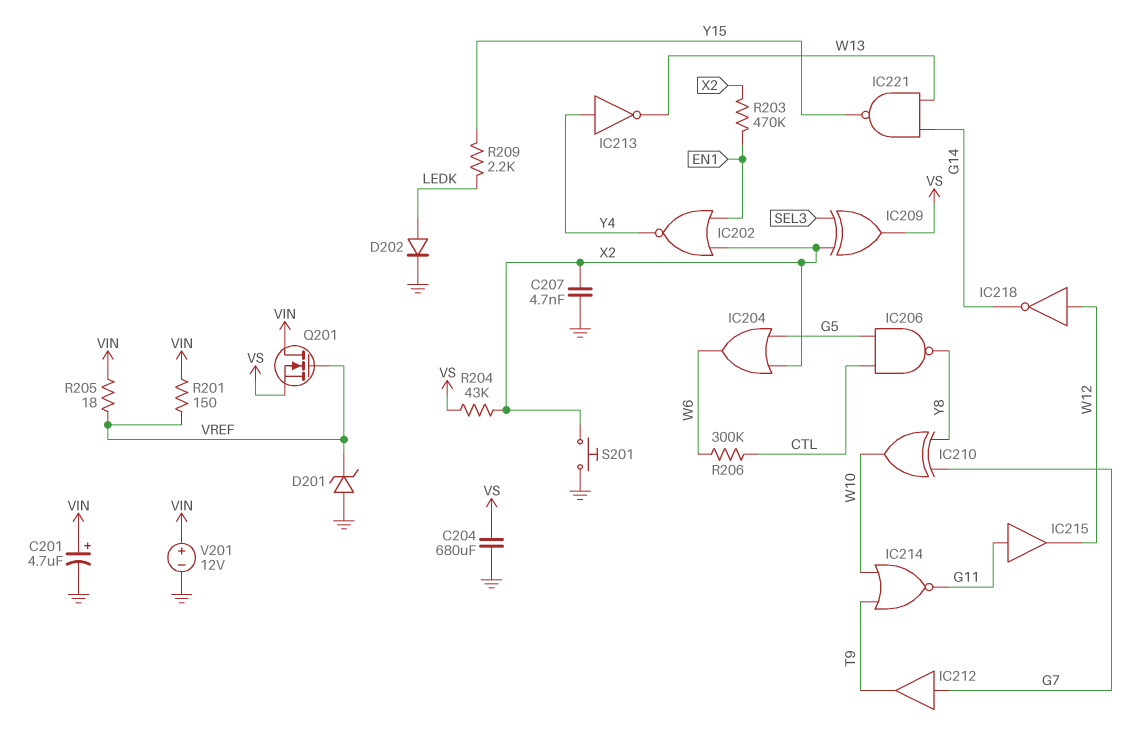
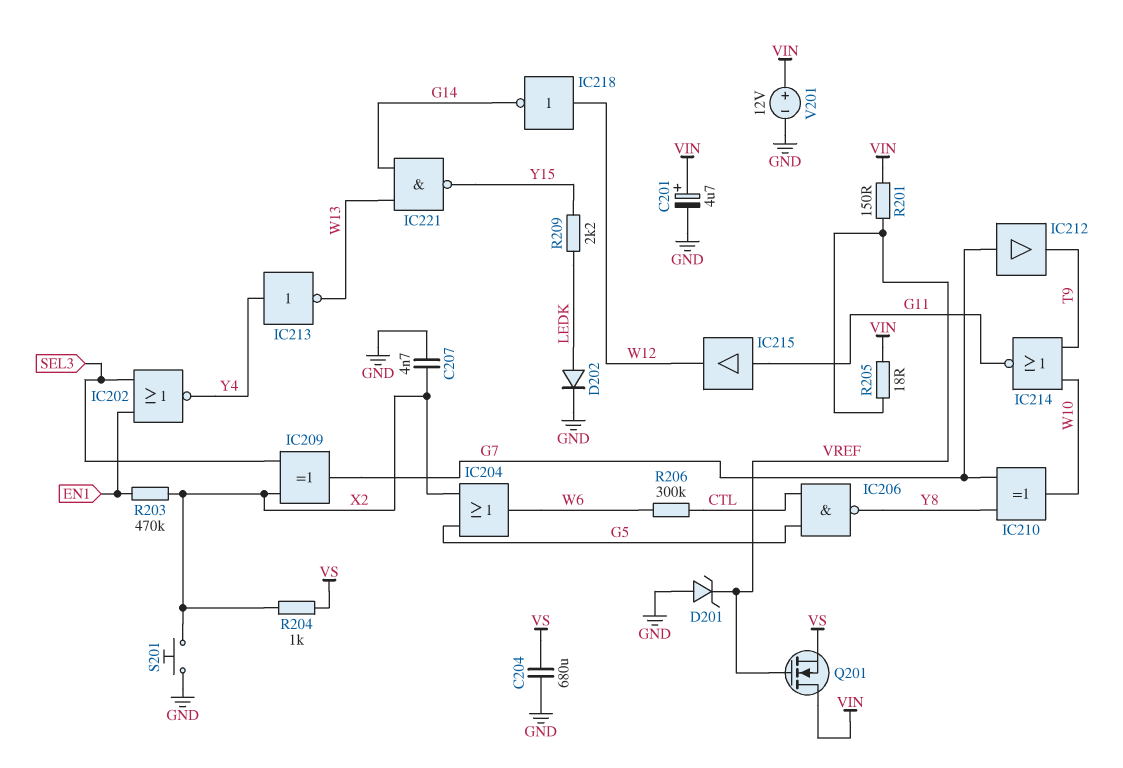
IC202: NOR (in EN1, in X2, out Y4) -> NOR (in EN1, in SEL3, out Y4)
IC209: XOR (in SEL3, in X2, out VS) -> XOR (in SEL3, in X2, out G7)
R204: 43k (VS, X2) -> 1k (VS, X2)

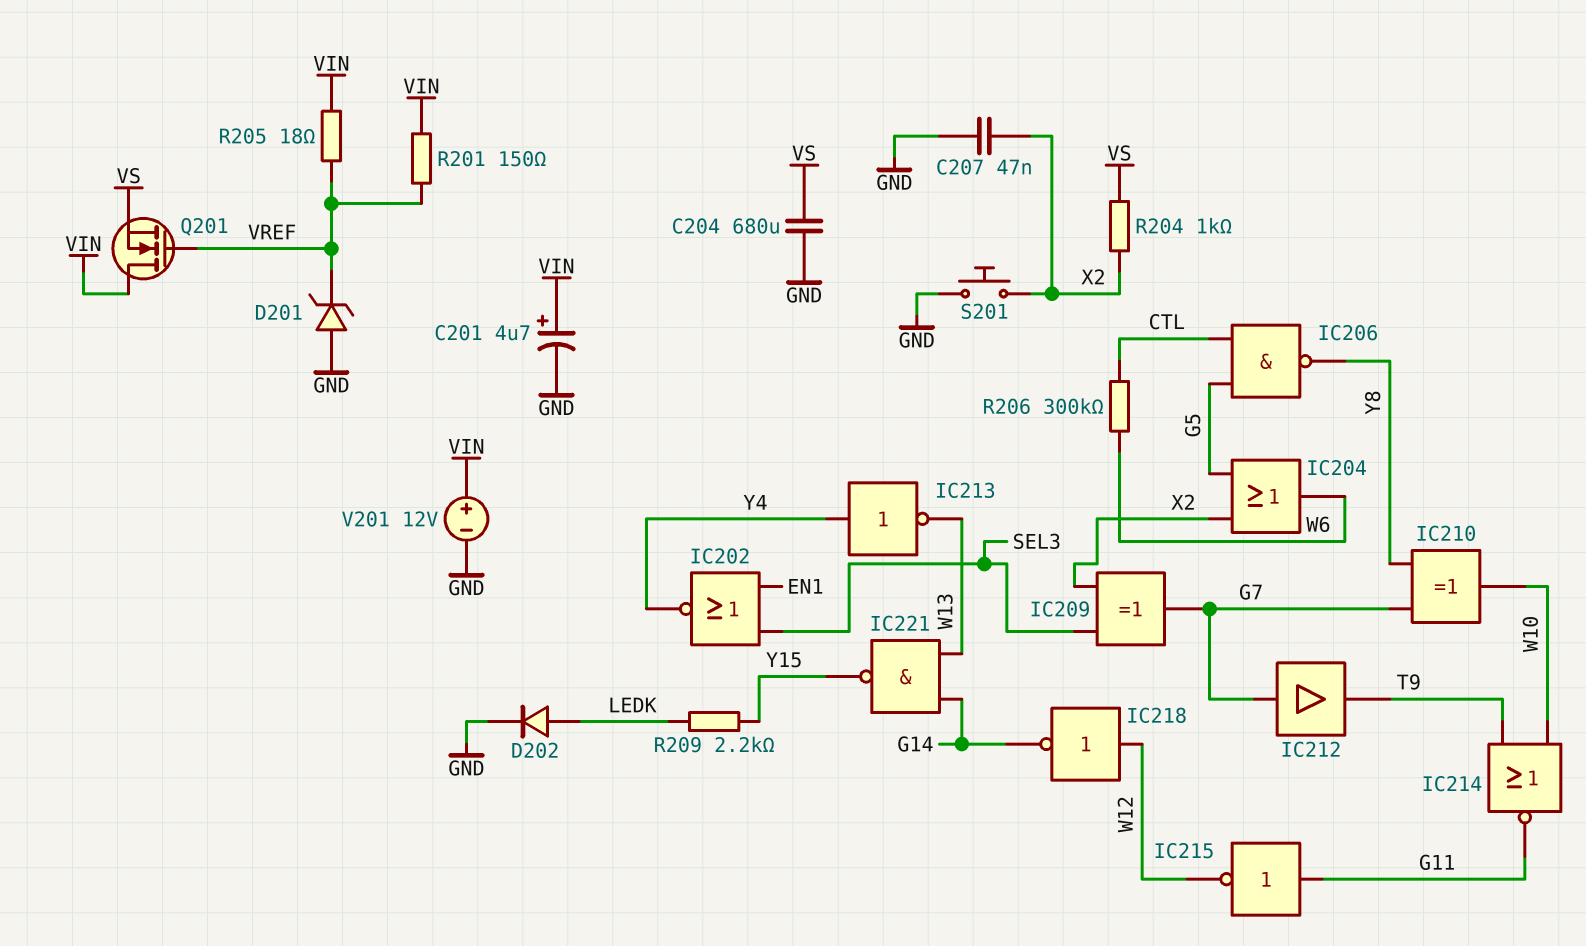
C207: 4.7nF (GND, X2) -> 47nF (GND, X2)
IC215: buffer (in G11, out W12) -> NOT (in G11, out W12)
R203: 470k (EN1, X2) -> none

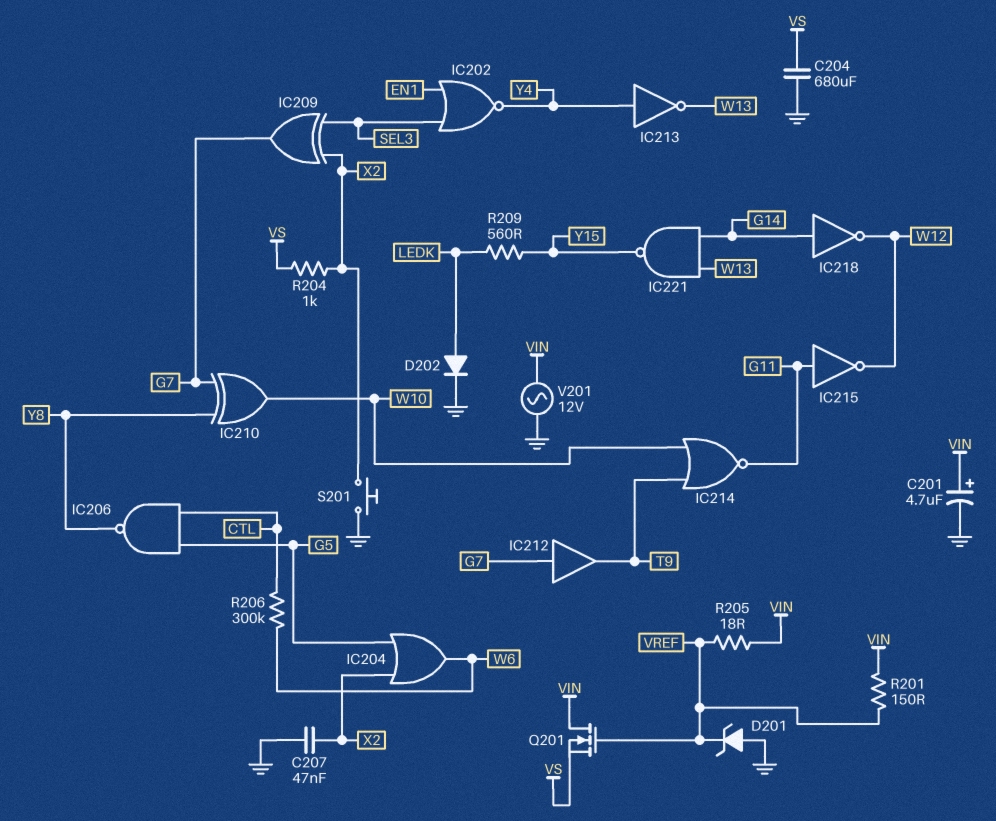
IC218: NOT (in W12, out G14) -> NOT (in G14, out W12)
R209: 2.2k (LEDK, Y15) -> 560 (LEDK, Y15)
V201: 12V (plus VIN, minus GND) -> AC 12V (GND, VIN)

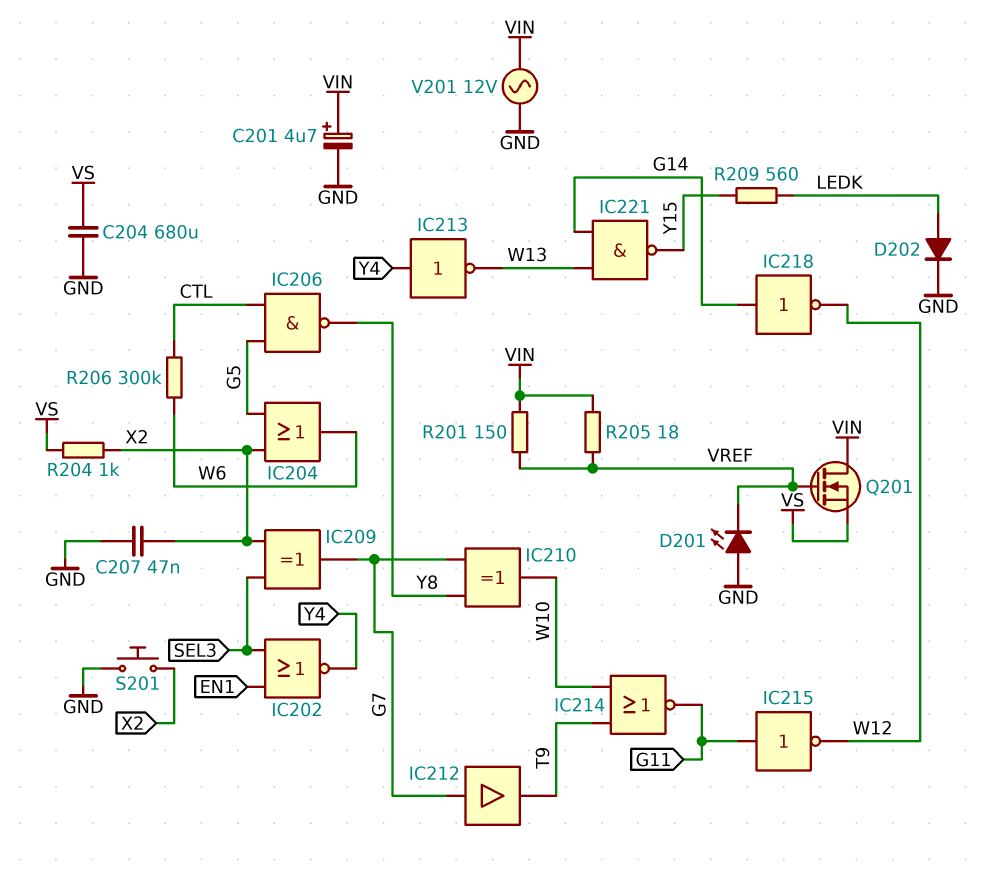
D201: zener (A GND, K VREF) -> LED (A GND, K VREF)

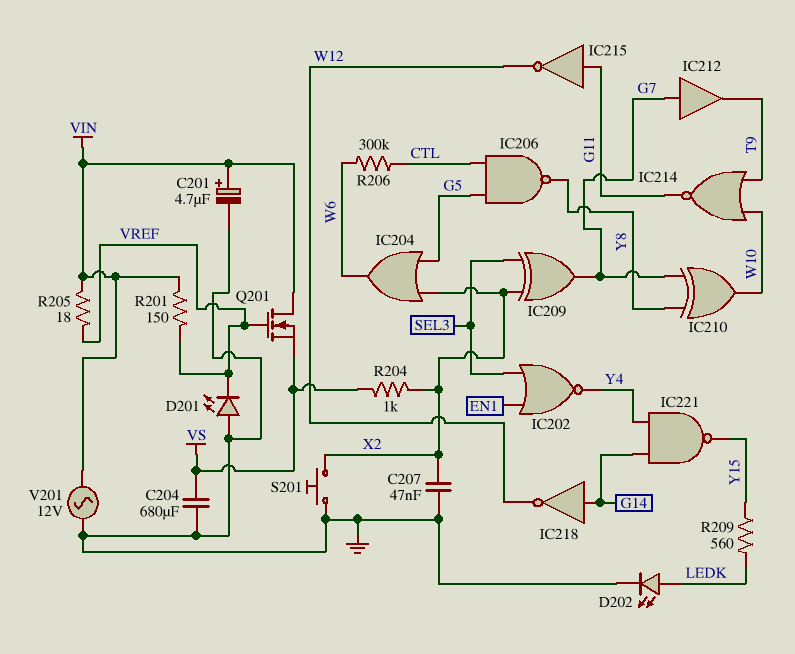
D202: diode (A LEDK, K GND) -> LED (A LEDK, K GND)
IC213: NOT (in Y4, out W13) -> none
IC221: NAND (in G14, in W13, out Y15) -> NAND (in G14, in Y4, out Y15)

